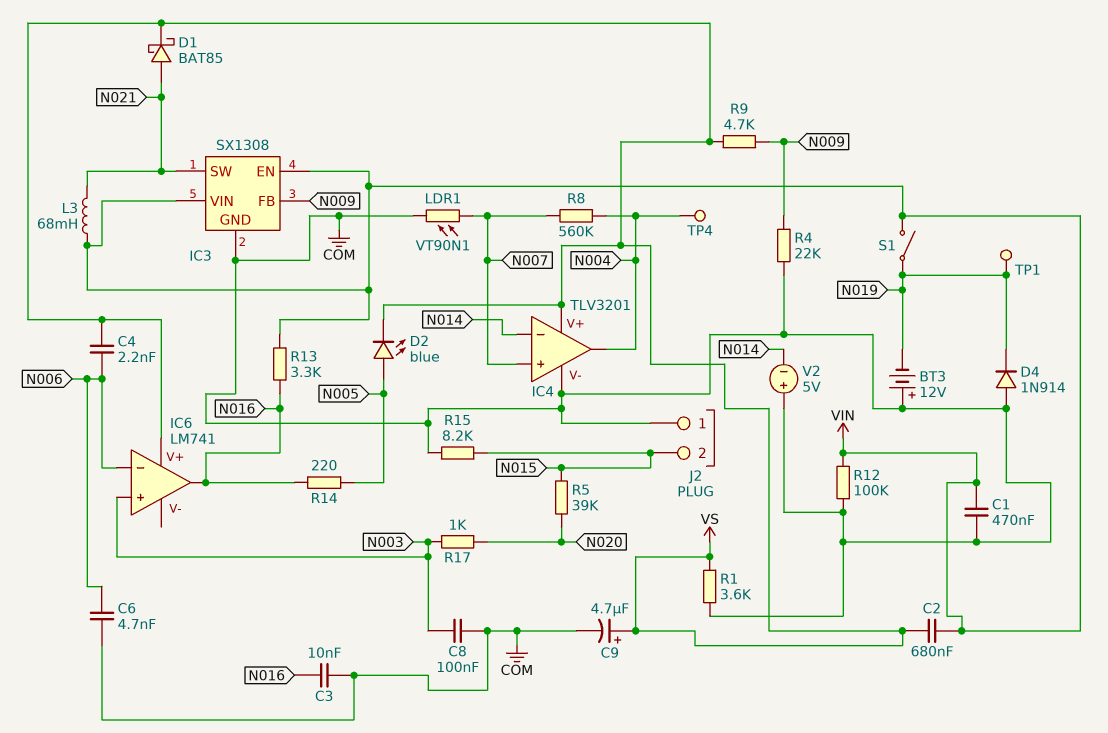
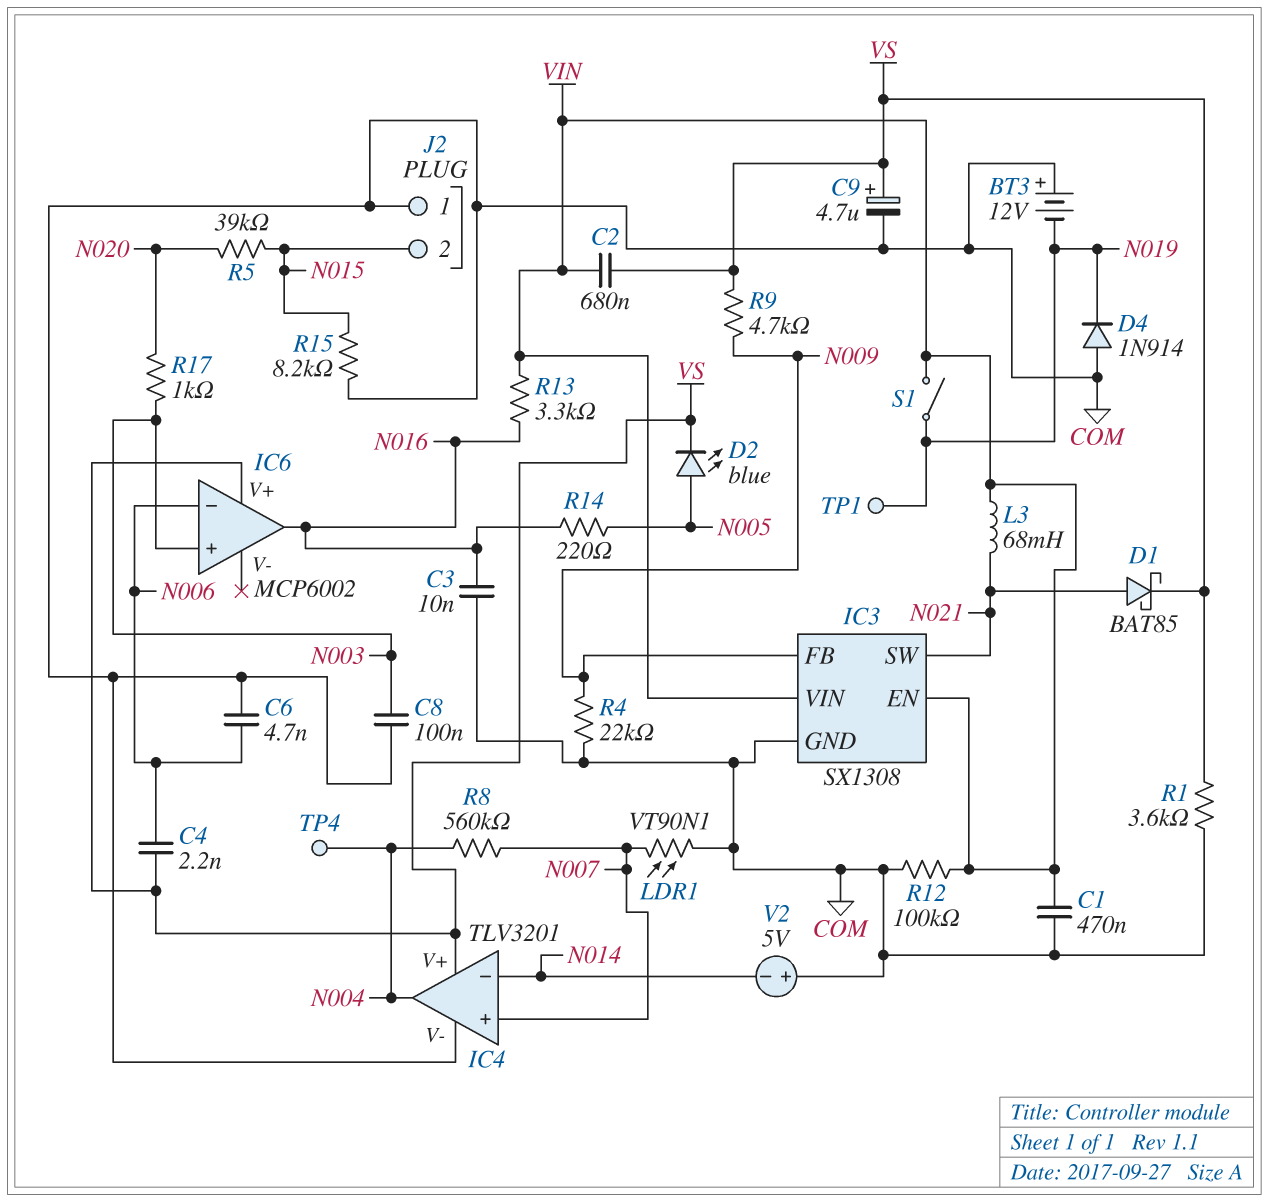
IC6: LM741 -> MCP6002

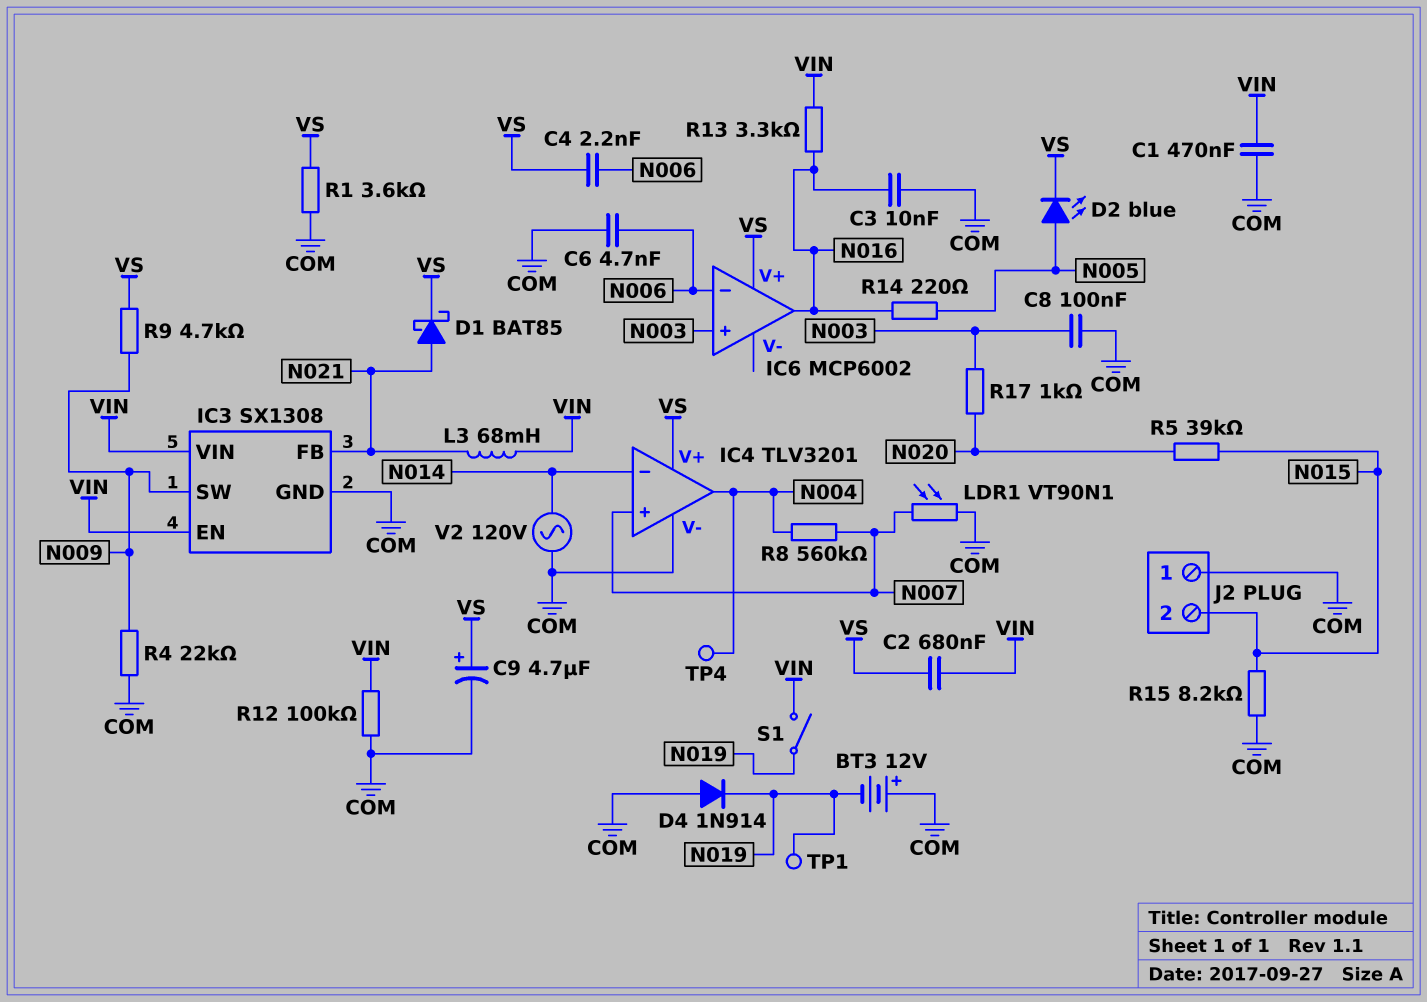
IC3 pin FB: N009 -> N021
IC3 pin SW: N021 -> N009
V2: 5V (plus COM, minus N014) -> AC 120V (COM, N014)

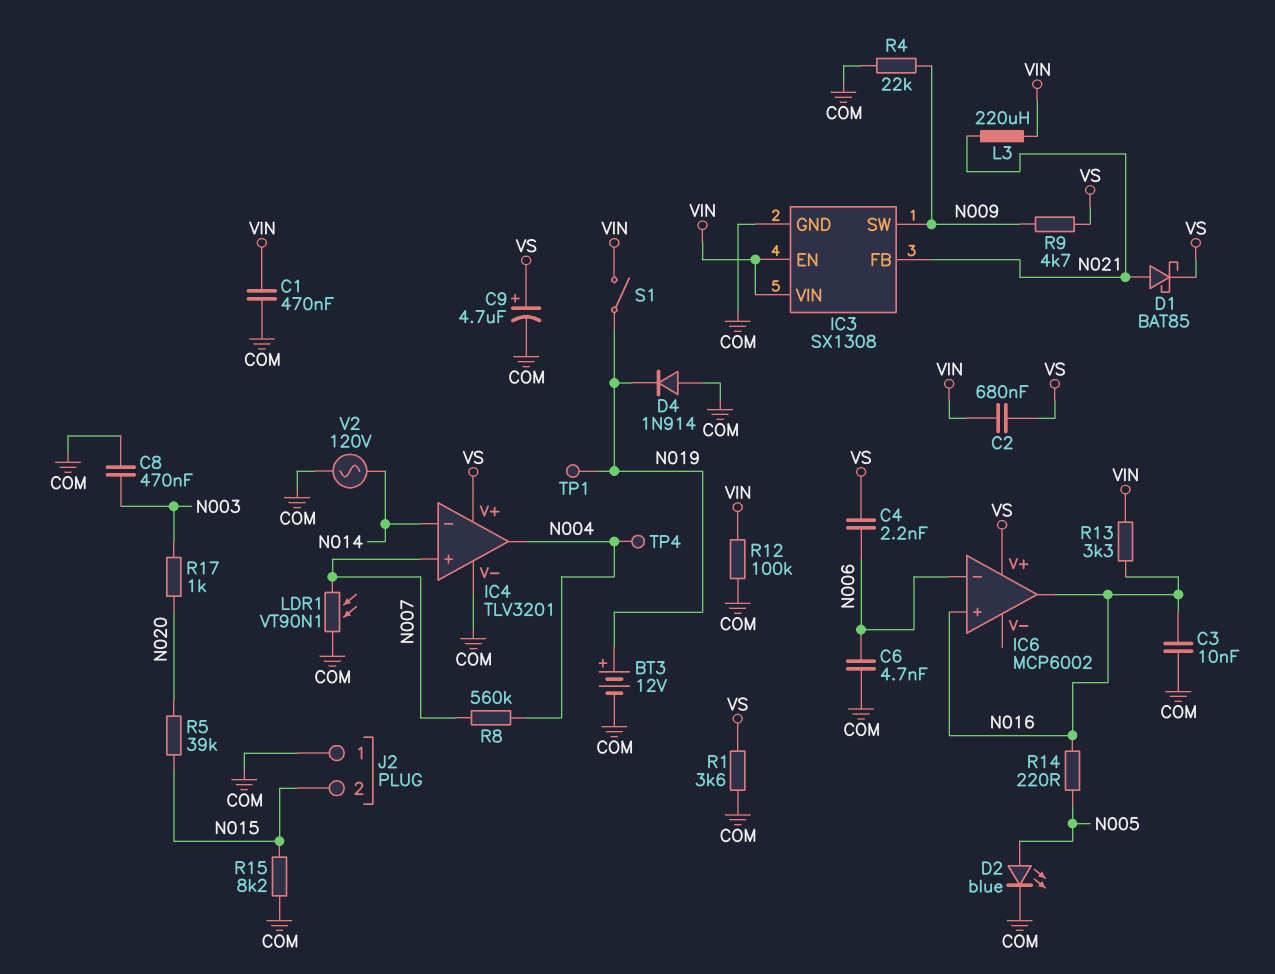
BT3: 12V (plus COM, minus N019) -> 12V (plus N019, minus COM)
C8: 100nF (COM, N003) -> 470nF (COM, N003)
D2: LED blue (A N005, K VS) -> LED blue (A N005, K COM)
IC6 pin in+: N003 -> N016
L3: 68mH (N021, VIN) -> 220uH (N021, VIN)

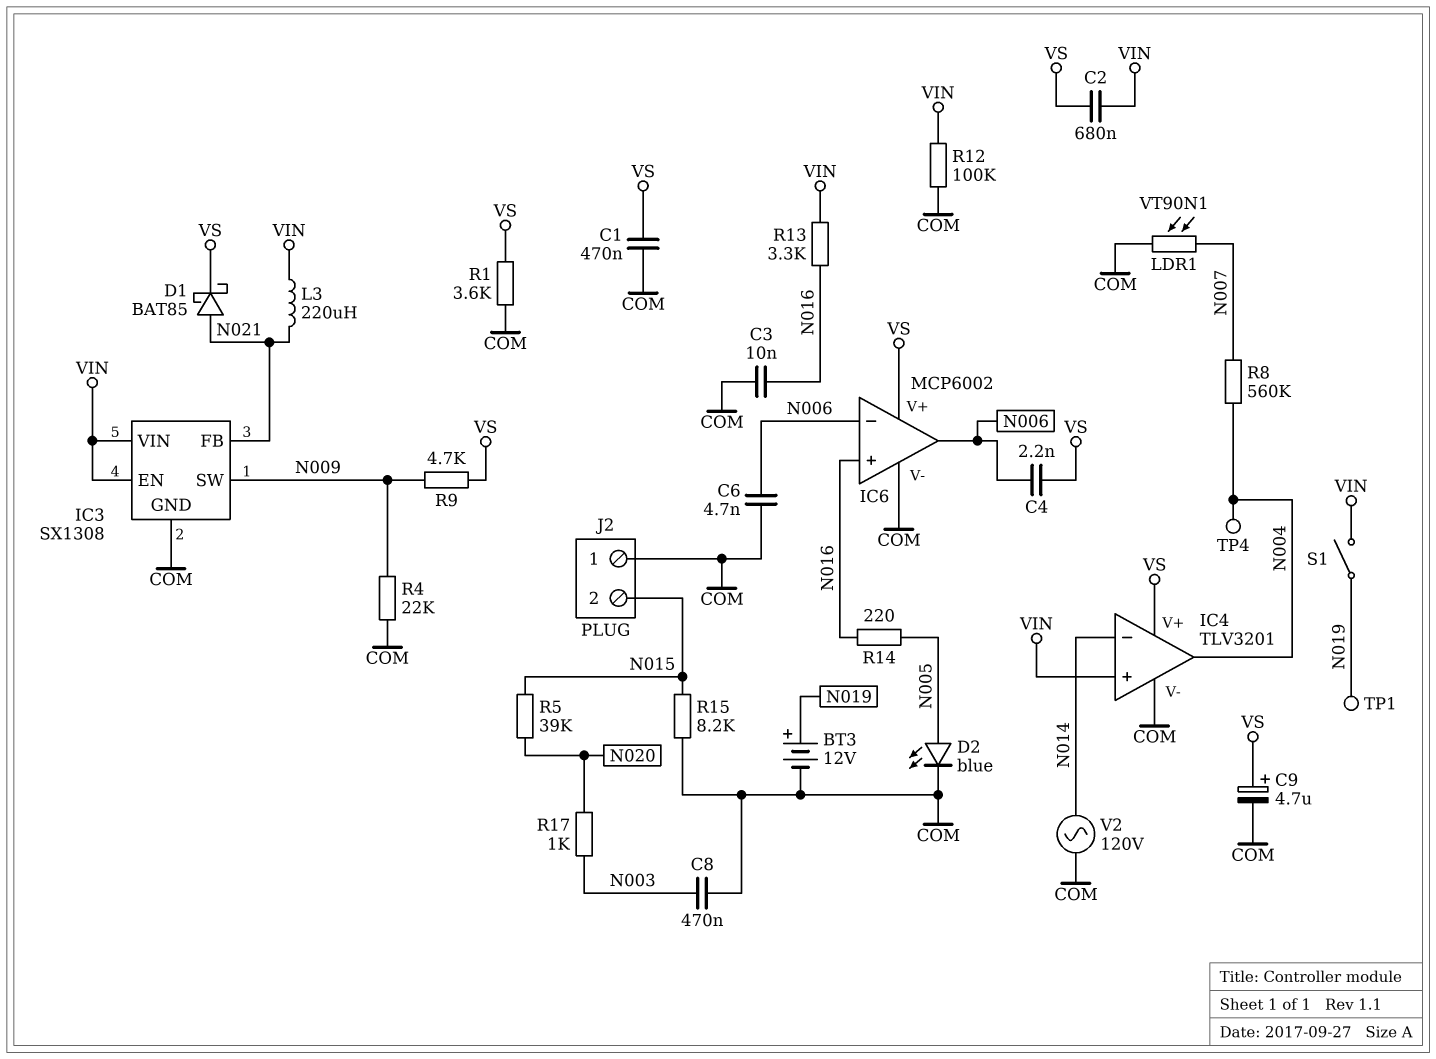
C1: 470nF (COM, VIN) -> 470nF (COM, VS)
D4: diode 1N914 (A COM, K N019) -> none
IC4 pin in+: N007 -> VIN
IC6 pin V-: none -> COM
IC6 pin out: N016 -> N006

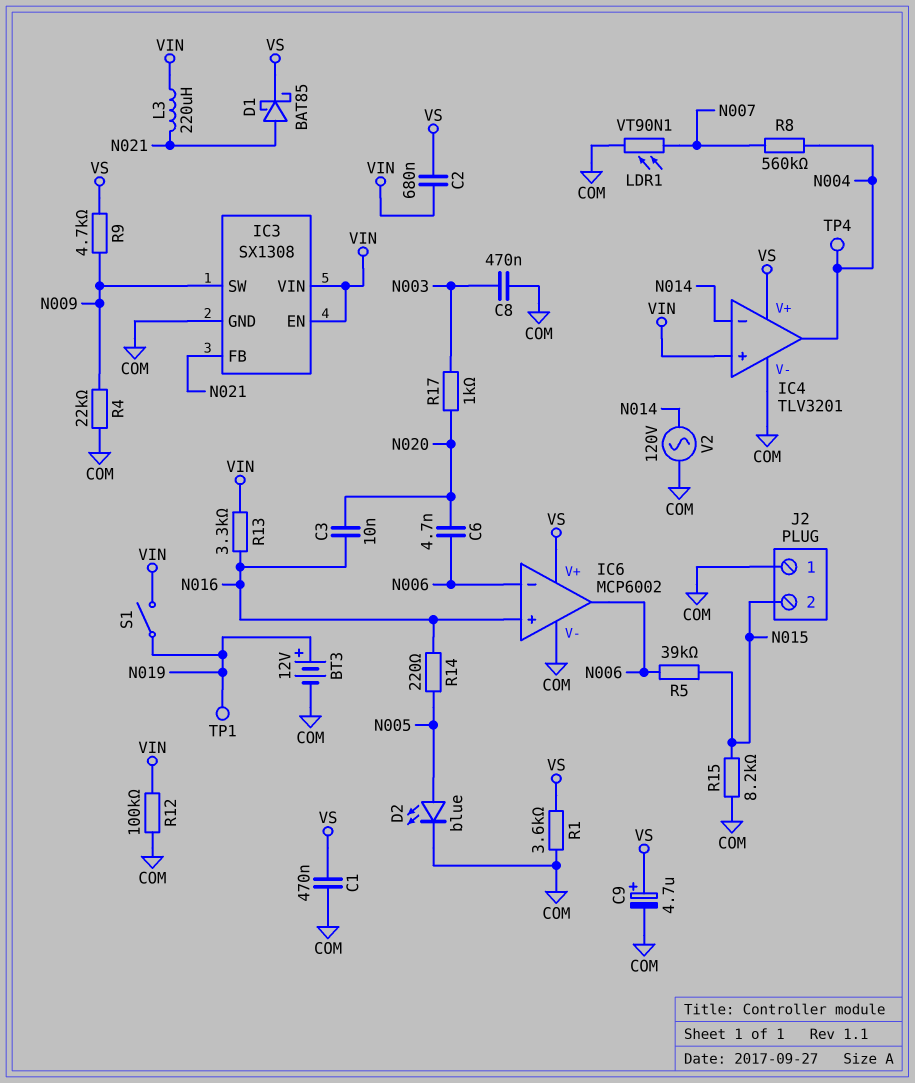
C3: 10nF (COM, N016) -> 10nF (N016, N020)
C4: 2.2nF (N006, VS) -> none
C6: 4.7nF (COM, N006) -> 4.7nF (N006, N020)
R5: 39k (N015, N020) -> 39k (N006, N015)

